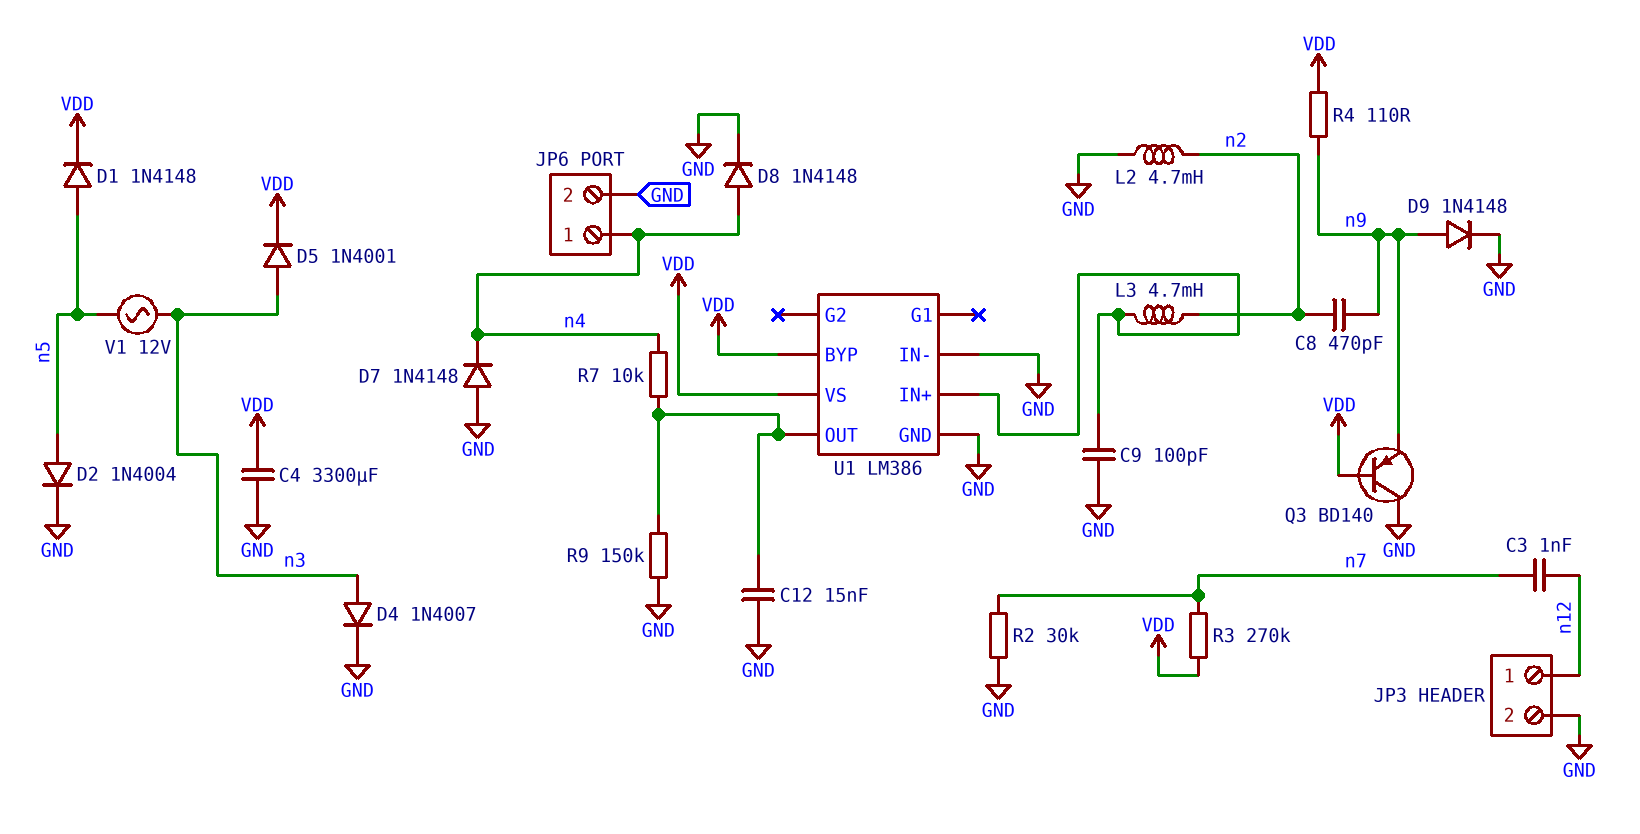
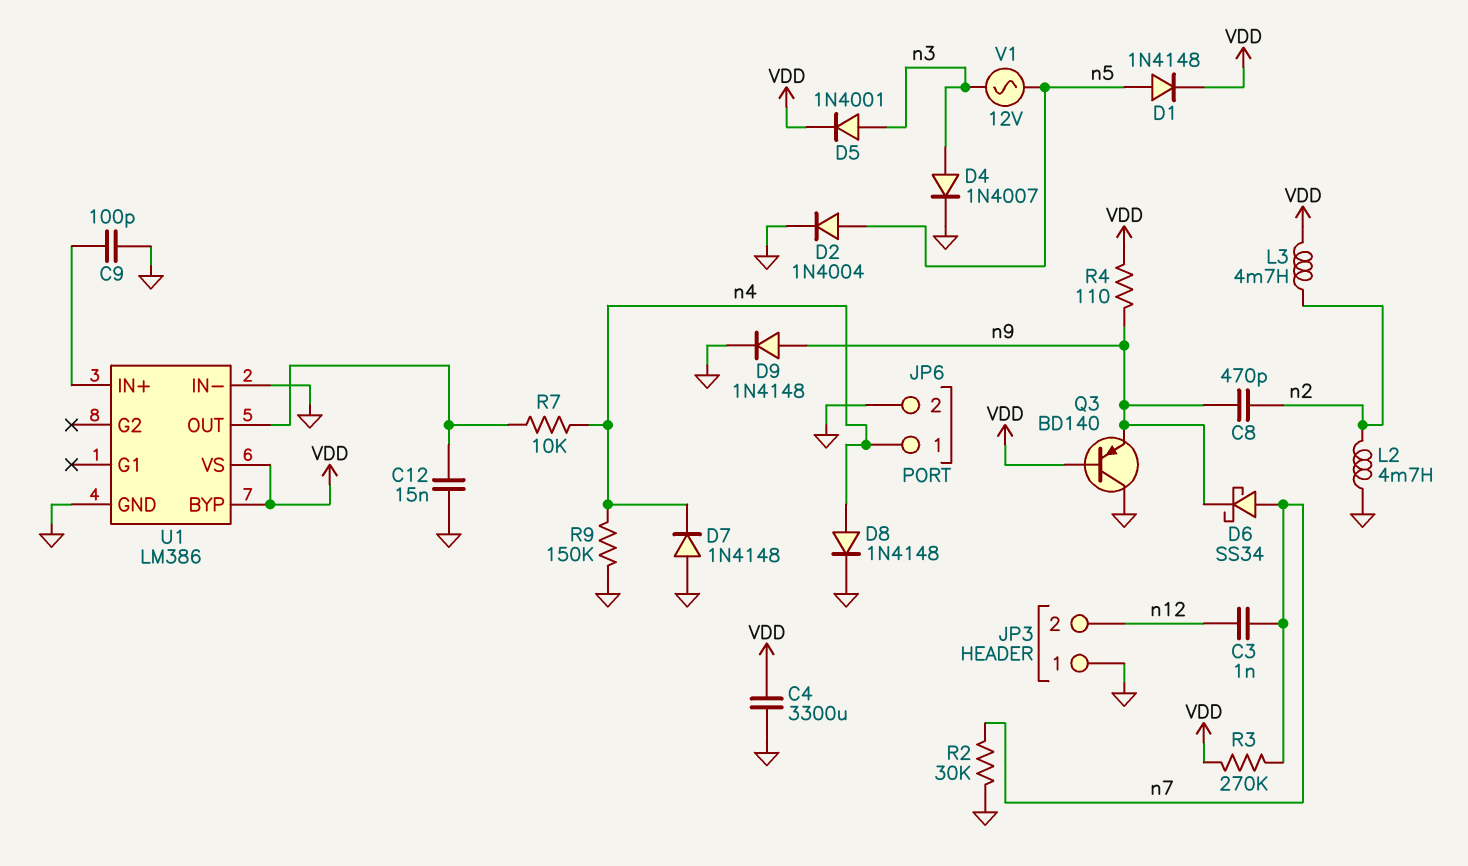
D6: none -> schottky SS34 (A n7, K n9)
JP3 pin 1: n12 -> GND
JP3 pin 2: GND -> n12
L3: 4.7mH (U1/IN+, n2) -> 4.7mH (VDD, n2)
R9: 150k (GND, U1/OUT) -> 150k (GND, n4)

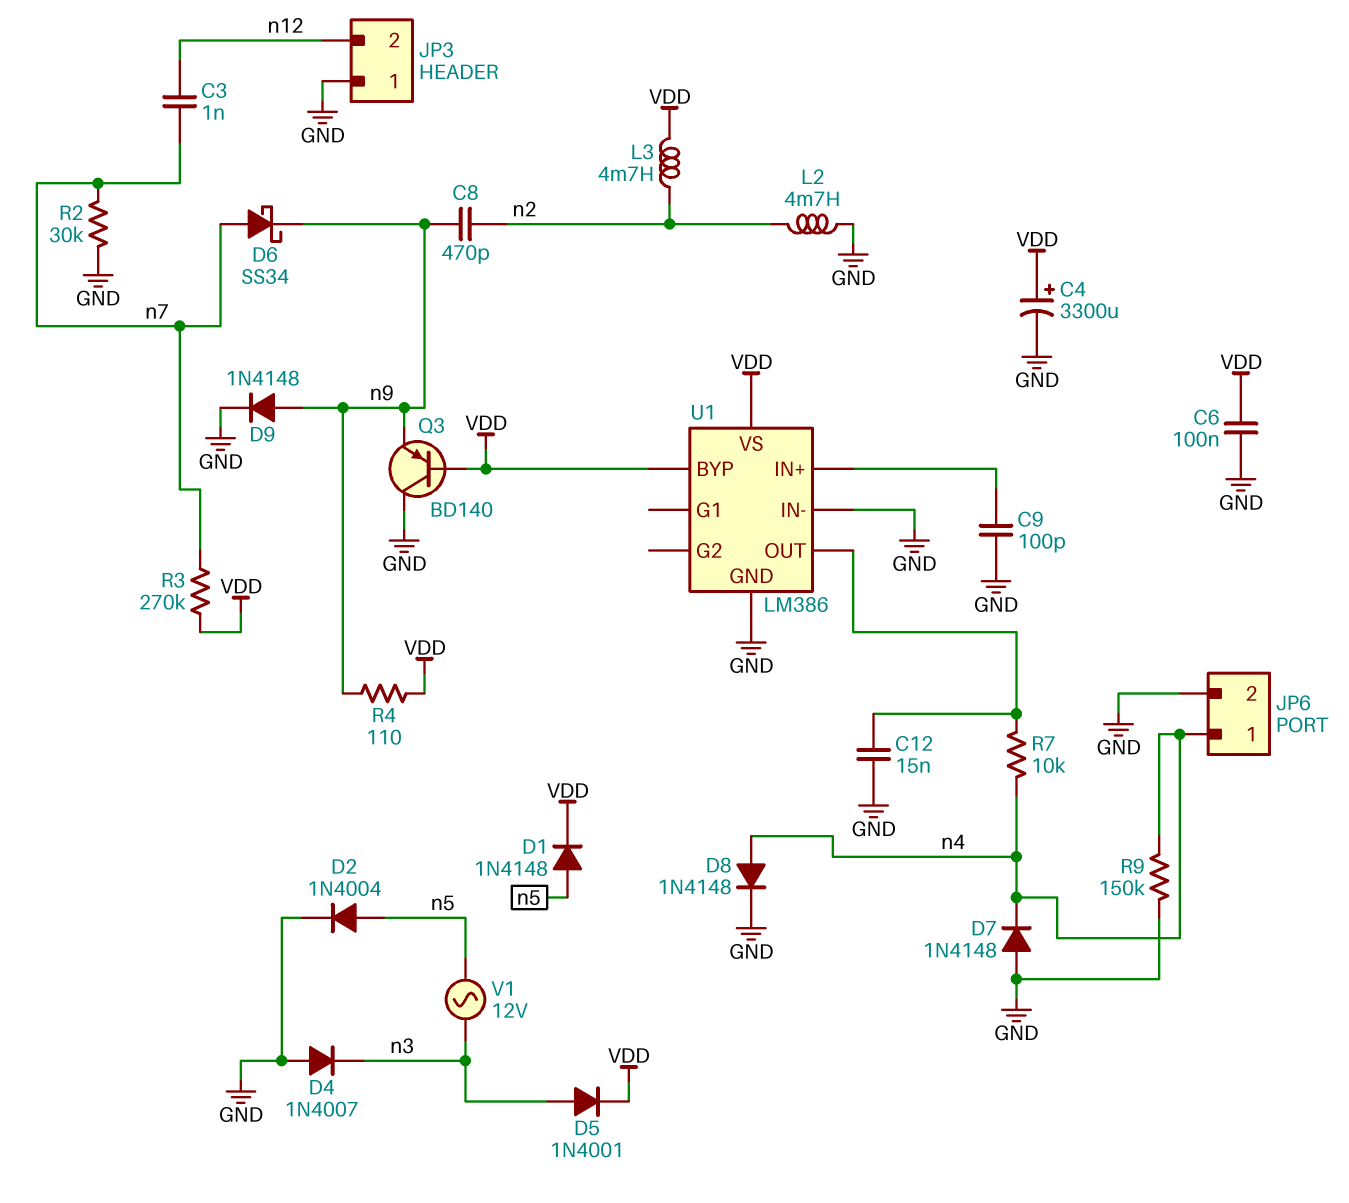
C4: 3300uF (GND, VDD) -> 3300uF (plus VDD, minus GND)
C6: none -> 100nF (GND, VDD)
D4: diode 1N4007 (A n3, K GND) -> diode 1N4007 (A GND, K n3)

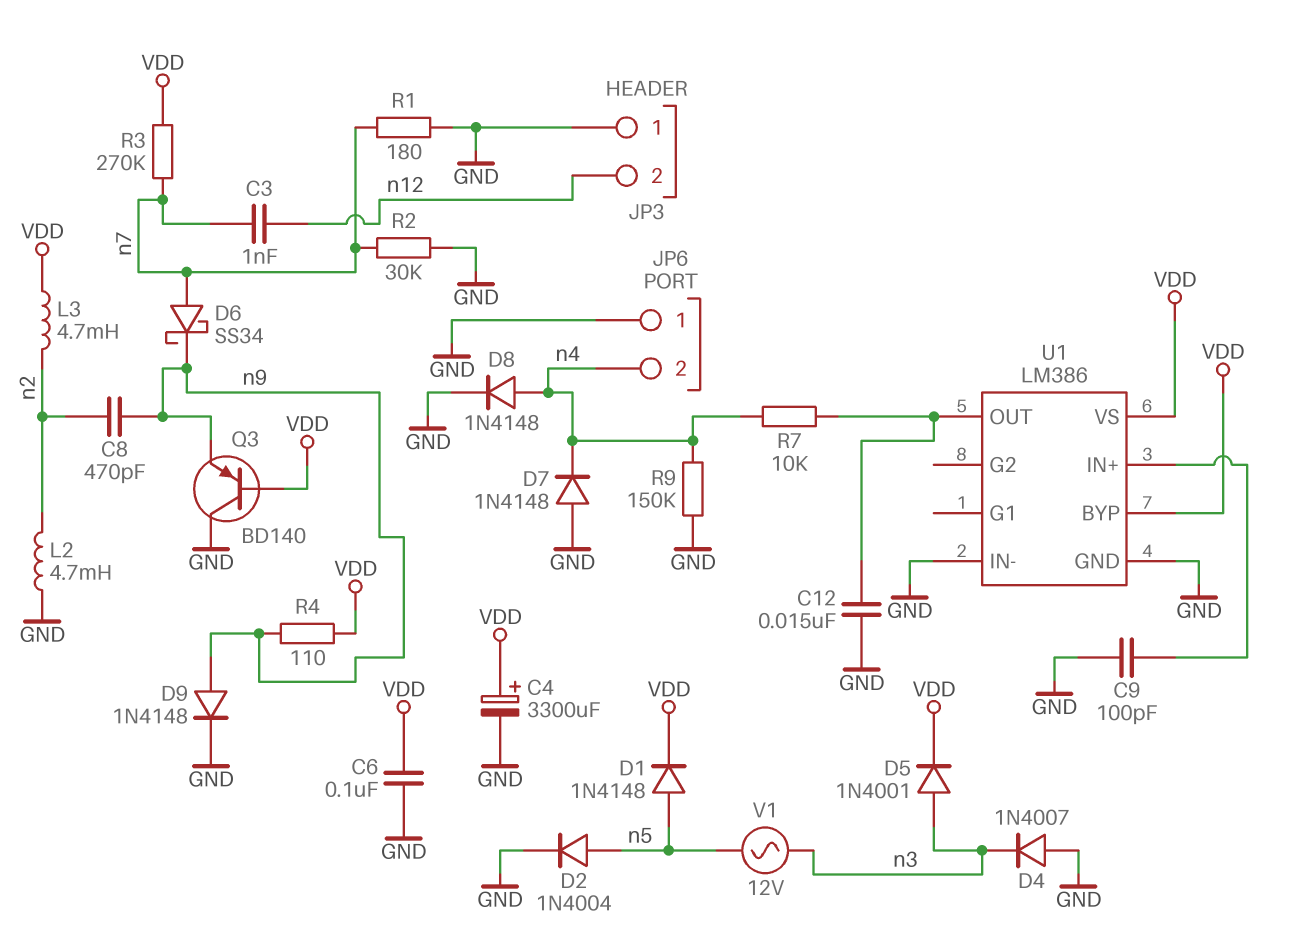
JP6 pin 1: n4 -> GND
JP6 pin 2: GND -> n4
R1: none -> 180 (GND, n7)

